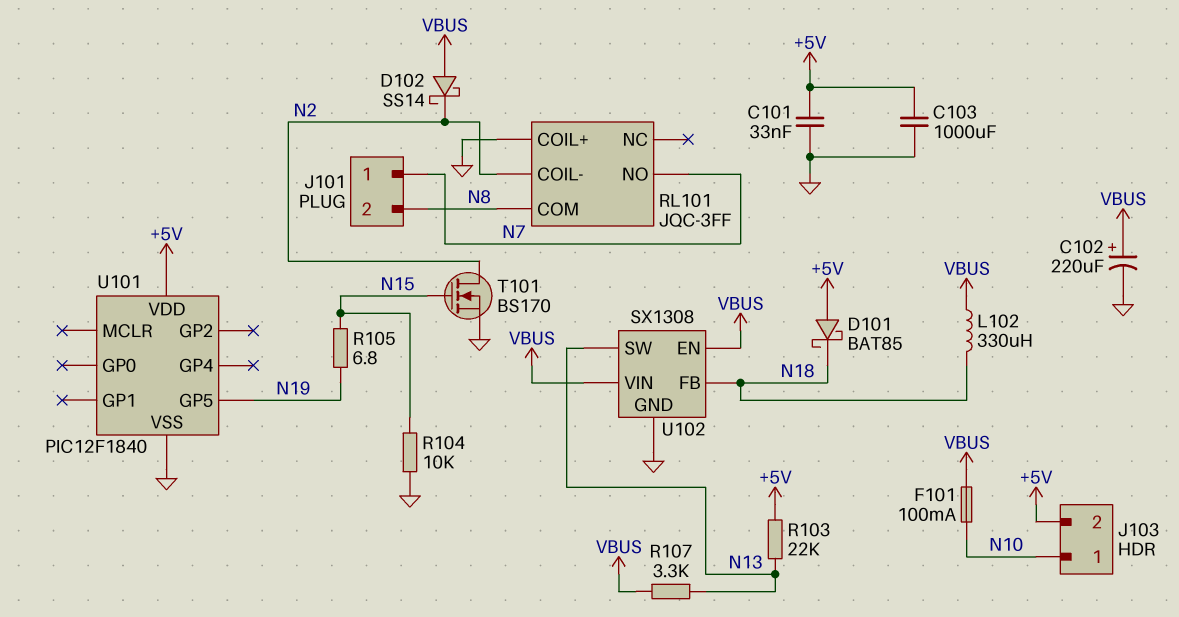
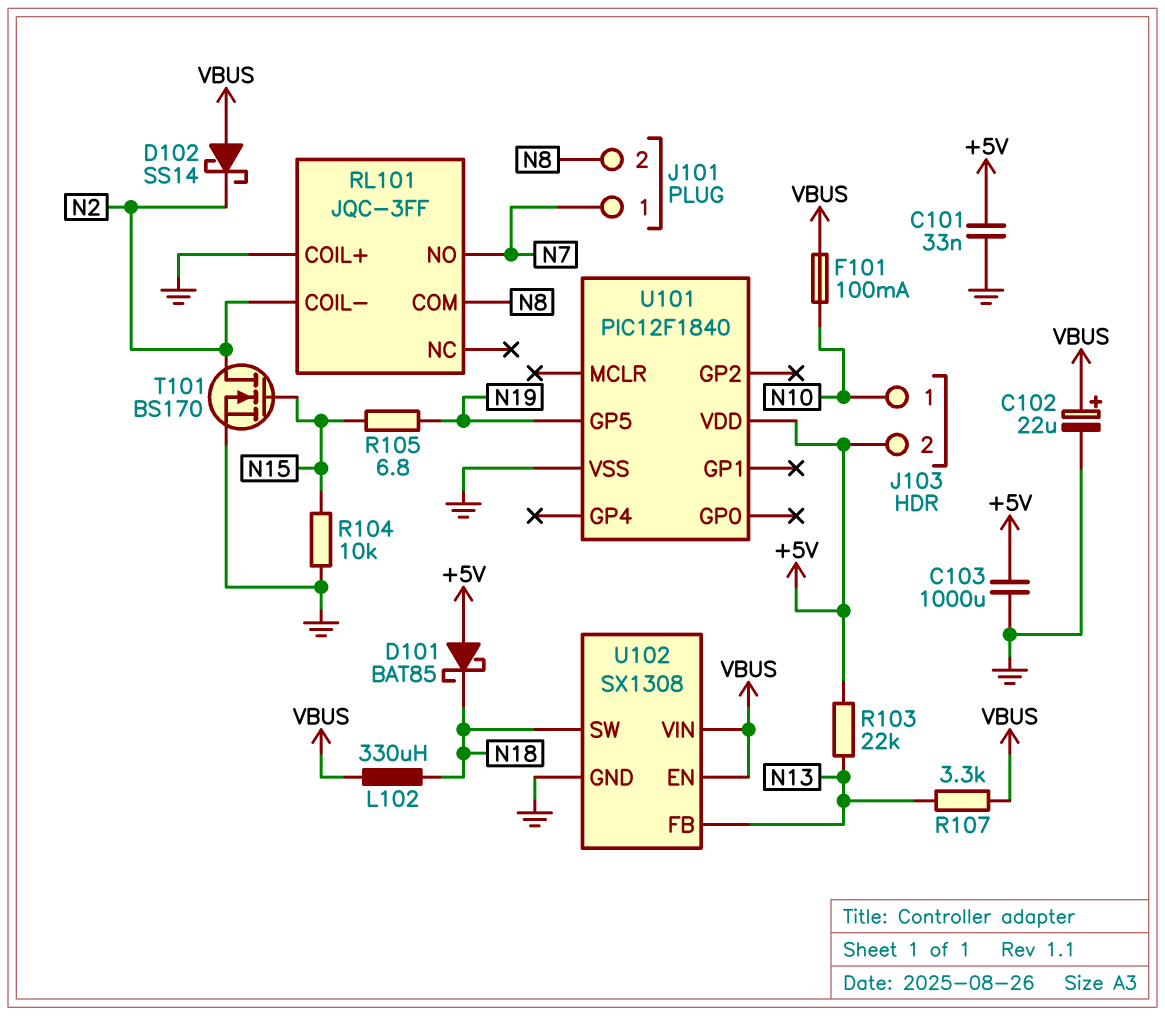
C102: 220uF (plus VBUS, minus GND) -> 22uF (plus VBUS, minus GND)
U102 pin FB: N18 -> N13
U102 pin SW: N13 -> N18

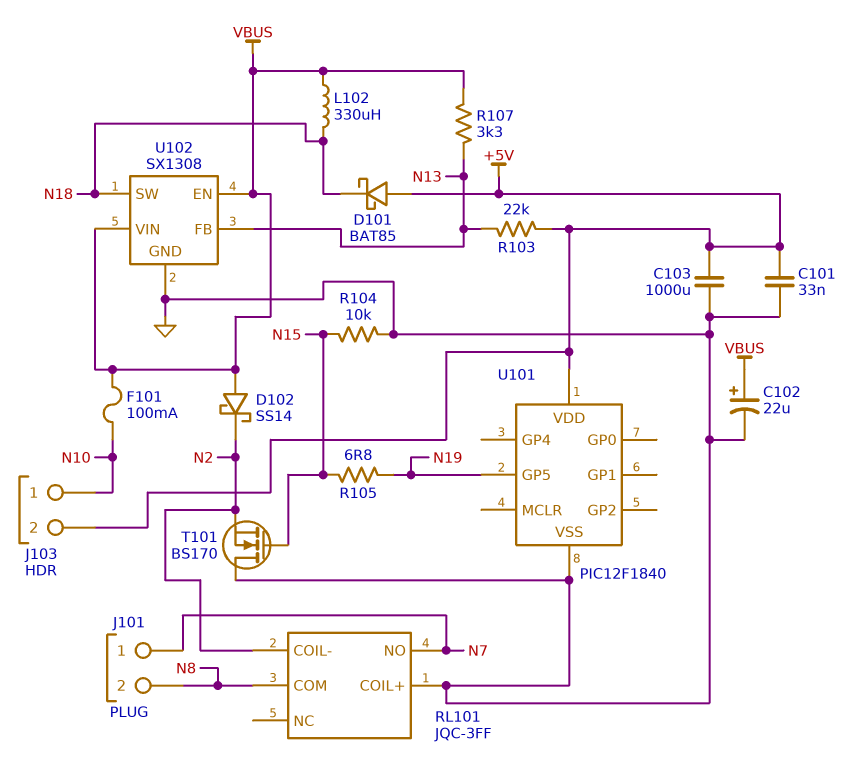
T101: NMOS BS170 (G N15, D N2, S GND) -> NMOS BS170 (G N15, D GND, S N2)

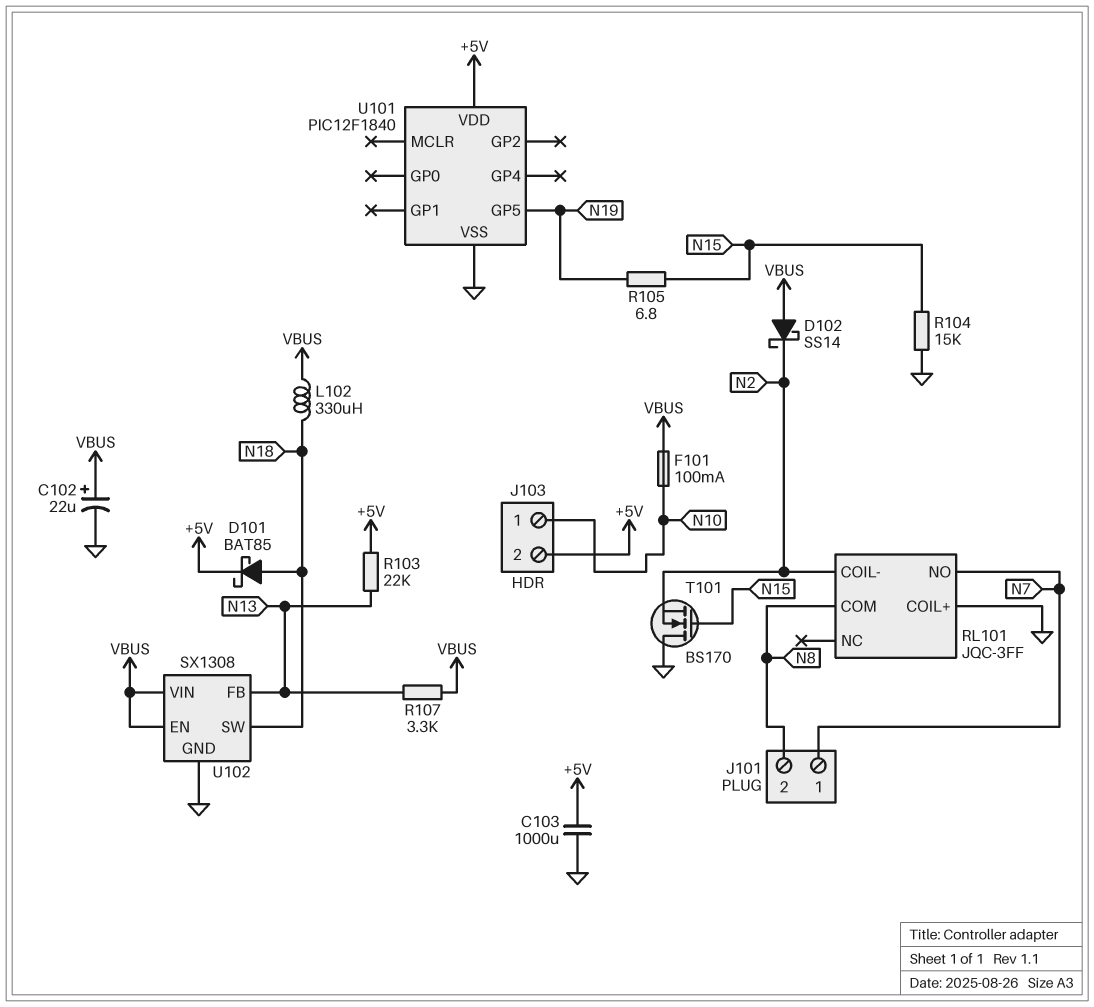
C101: 33nF (+5V, GND) -> none
D101: schottky BAT85 (A +5V, K N18) -> schottky BAT85 (A N18, K +5V)
R104: 10k (GND, N15) -> 15k (GND, N15)

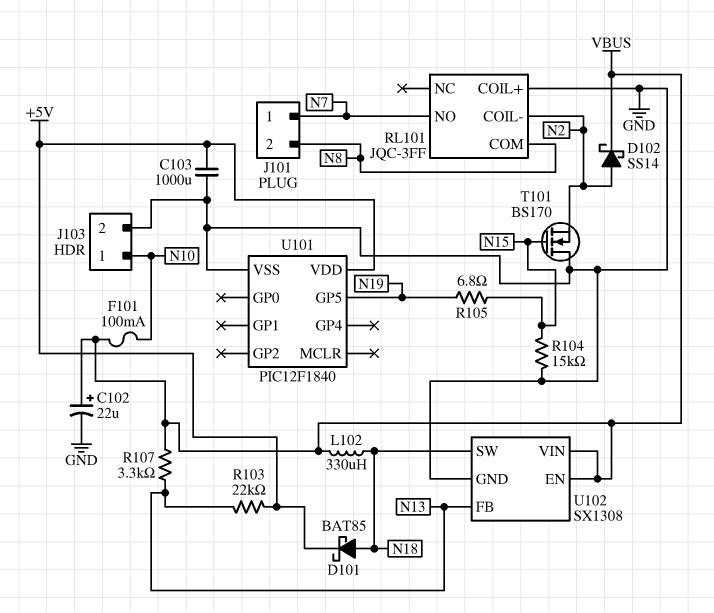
D102: schottky SS14 (A VBUS, K N2) -> schottky SS14 (A N2, K VBUS)
J103 pin 2: +5V -> GND

